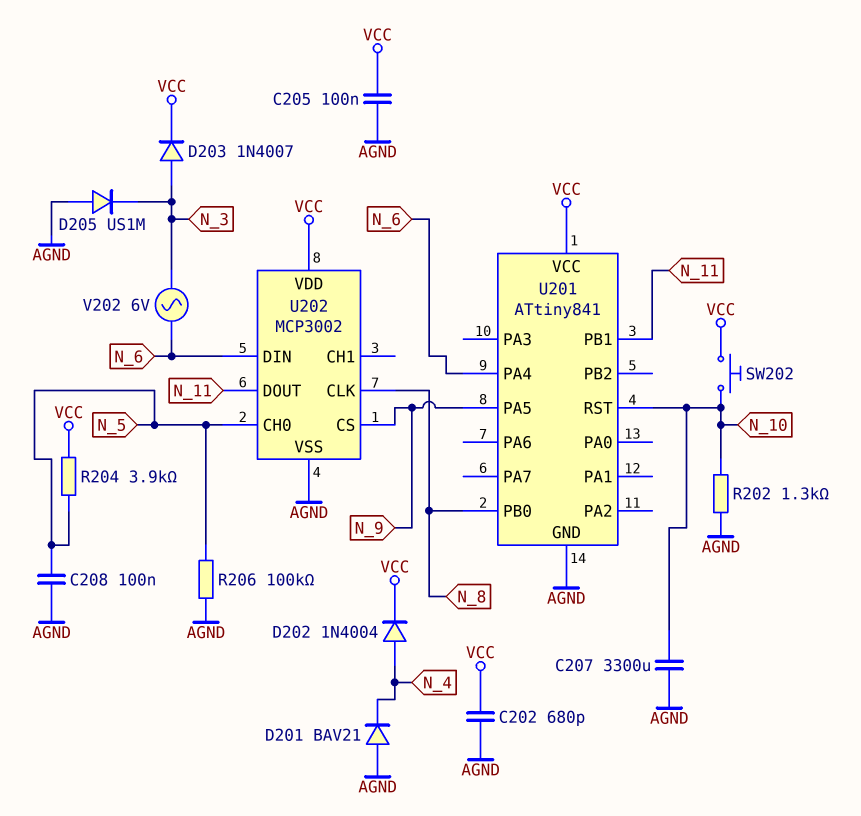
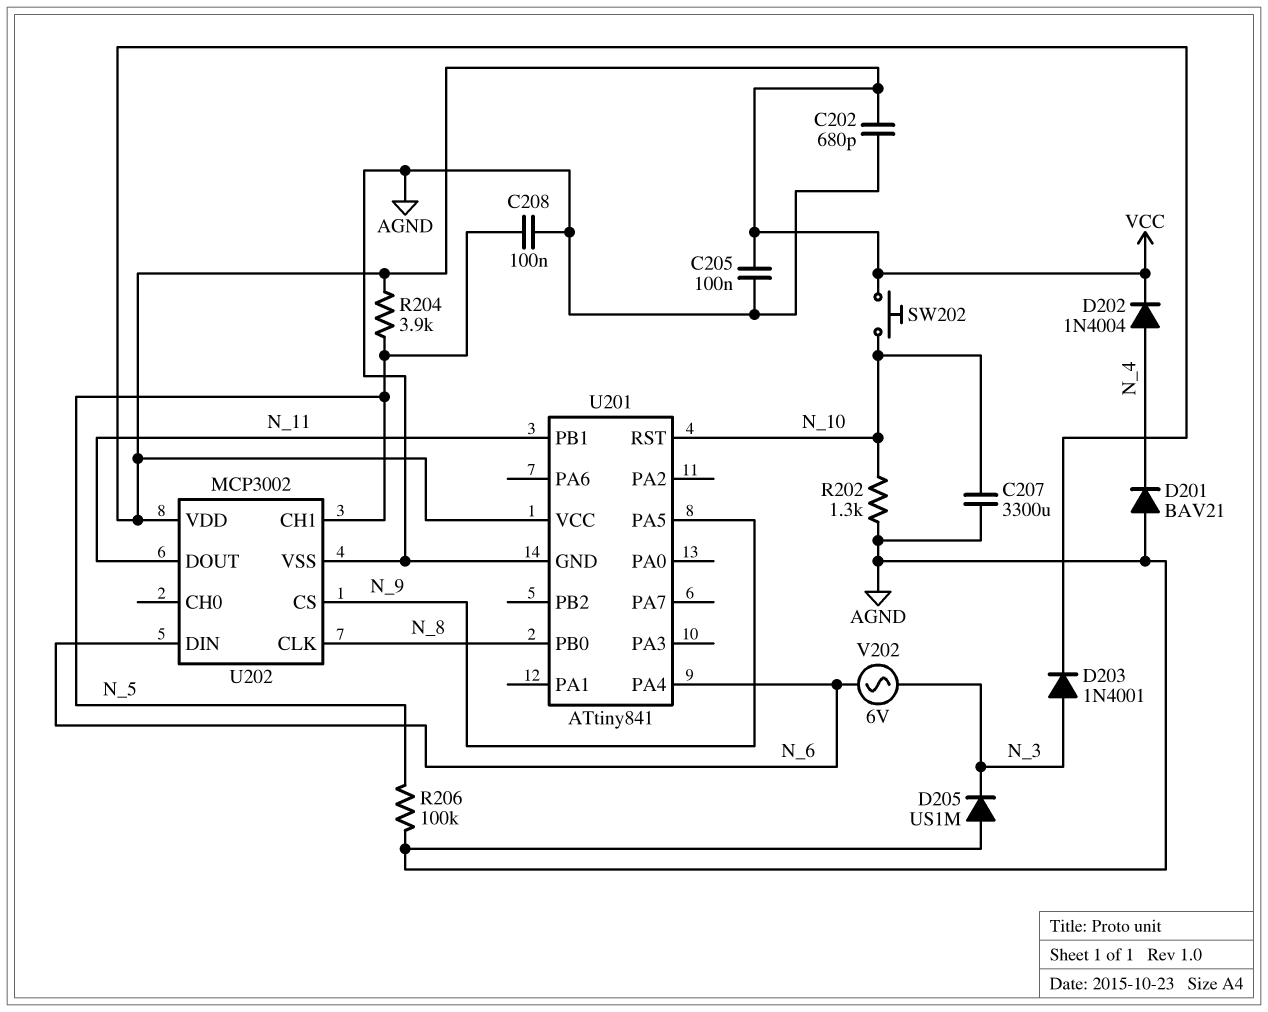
D203: diode 1N4007 (A N_3, K VCC) -> diode 1N4001 (A N_3, K VCC)
U202 pin CH0: N_5 -> none
U202 pin CH1: none -> N_5

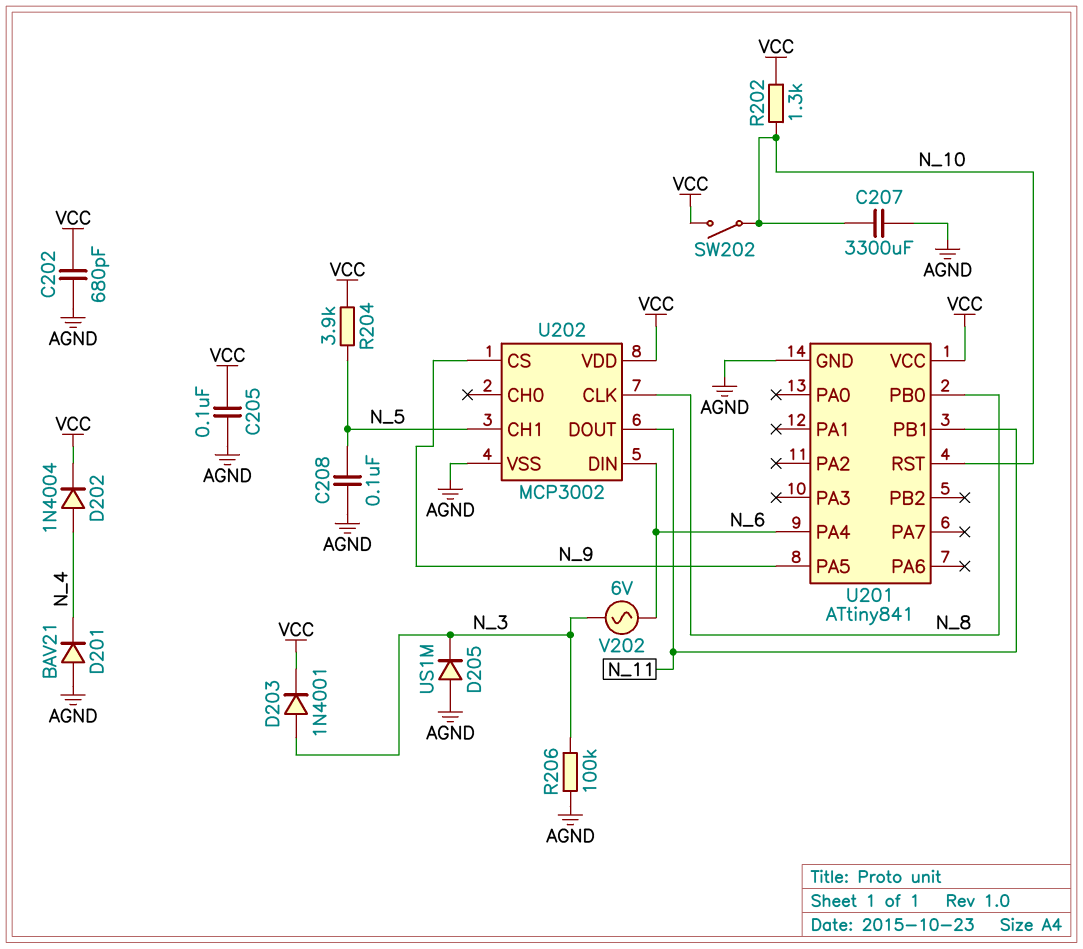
R202: 1.3k (AGND, N_10) -> 1.3k (N_10, VCC)
R206: 100k (AGND, N_5) -> 100k (AGND, N_3)
SW202: button (N_10, VCC) -> switch (N_10, VCC)

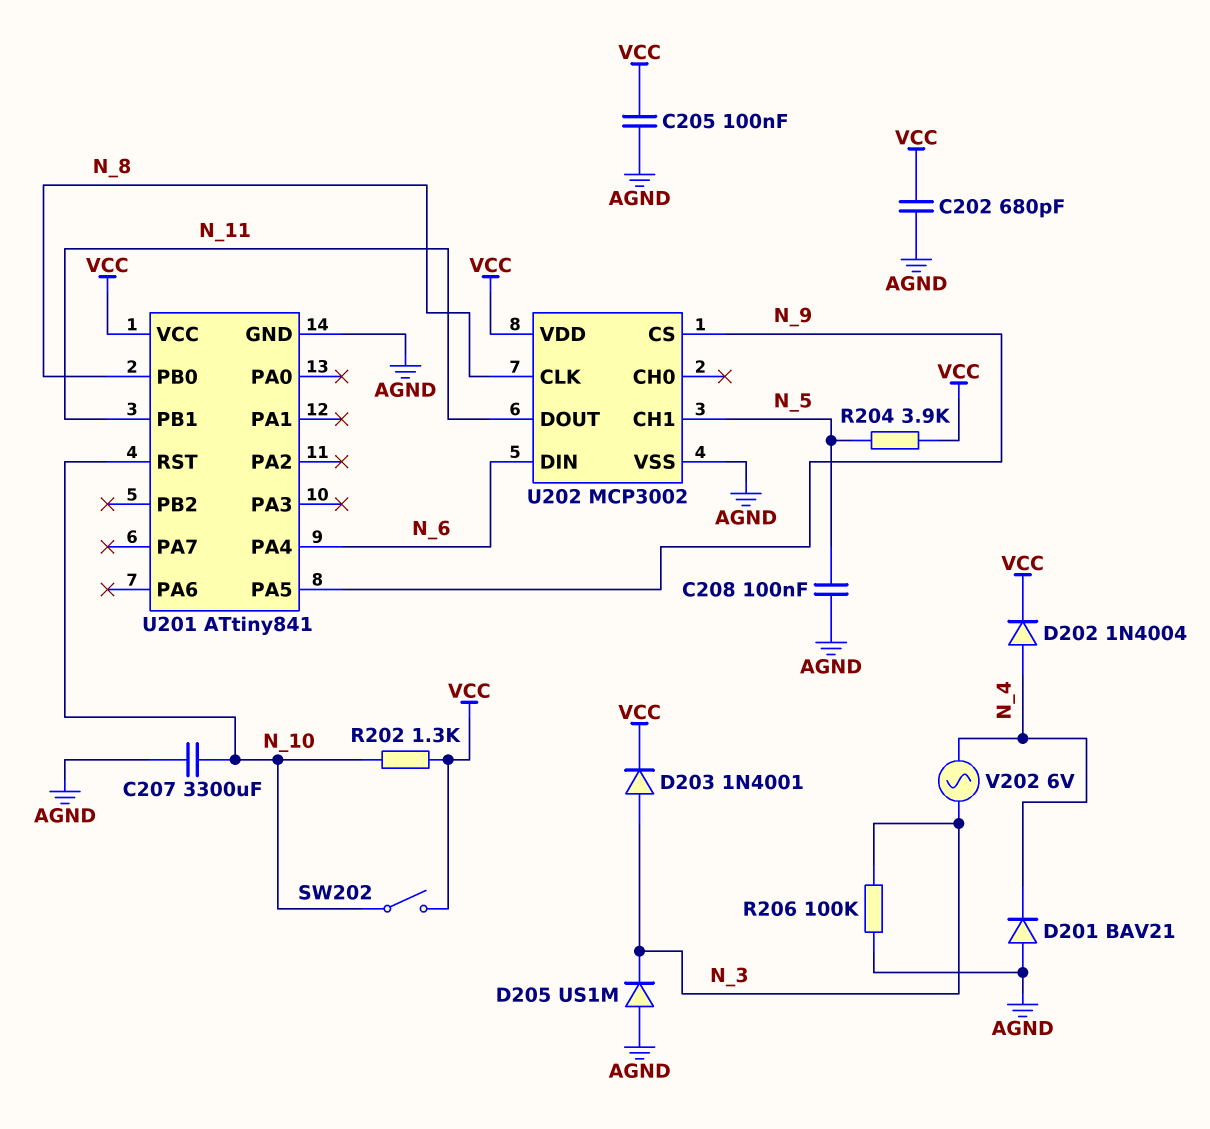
V202: AC 6V (N_3, N_6) -> AC 6V (N_3, N_4)

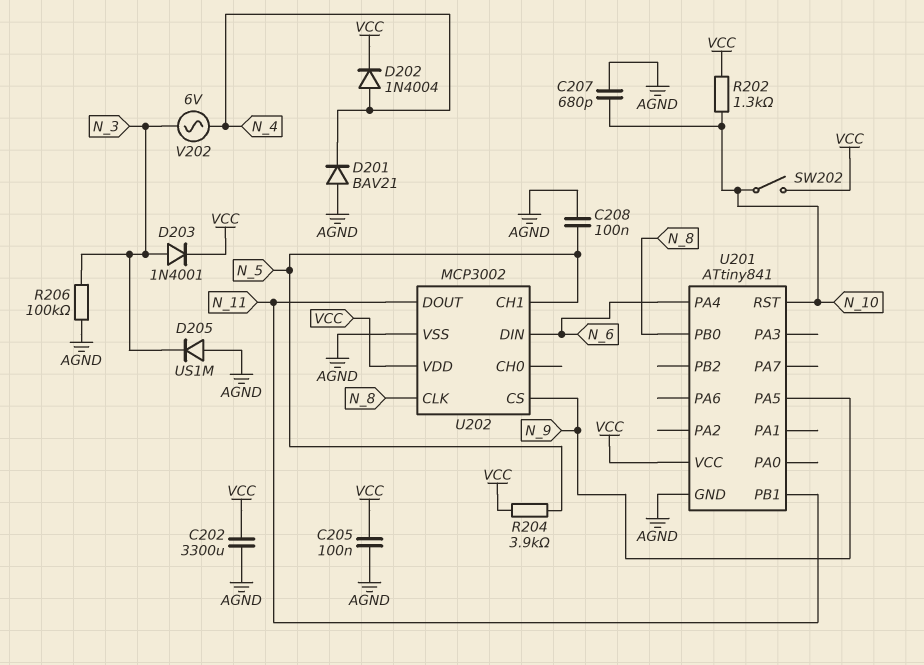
C202: 680pF (AGND, VCC) -> 3300uF (AGND, VCC)
C207: 3300uF (AGND, N_10) -> 680pF (AGND, N_10)

